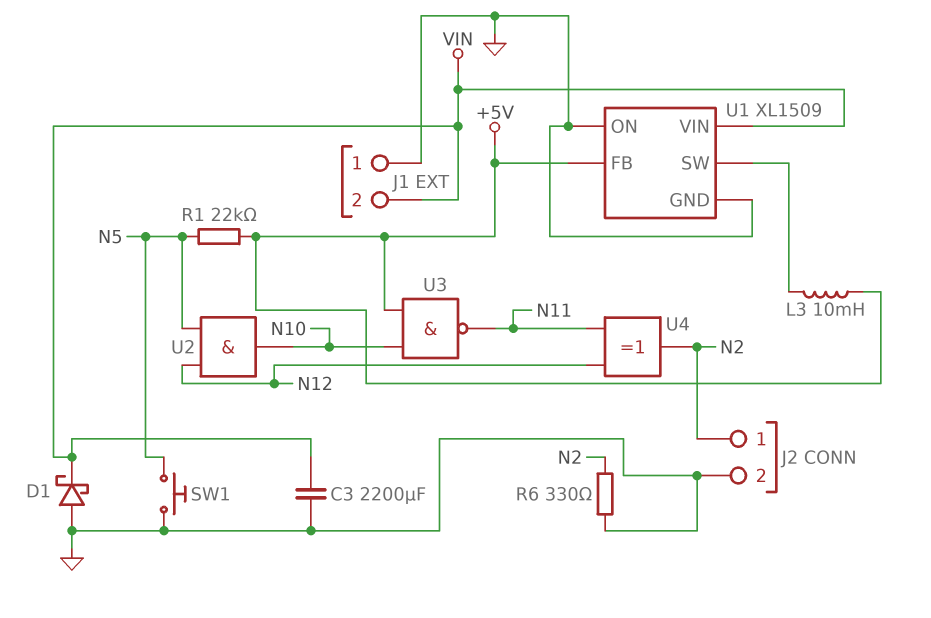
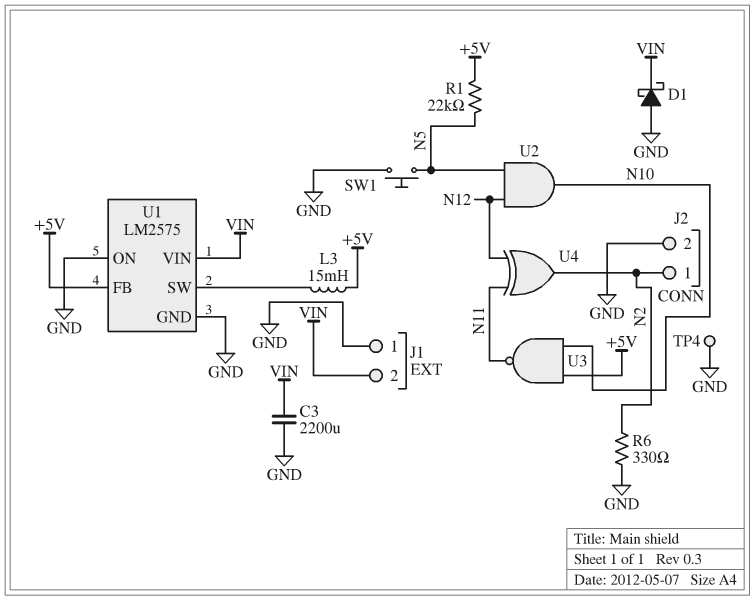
L3: 10mH (+5V, U1/SW) -> 15mH (+5V, U1/SW)
TP4: none -> test point (GND)
U1: XL1509 -> LM2575

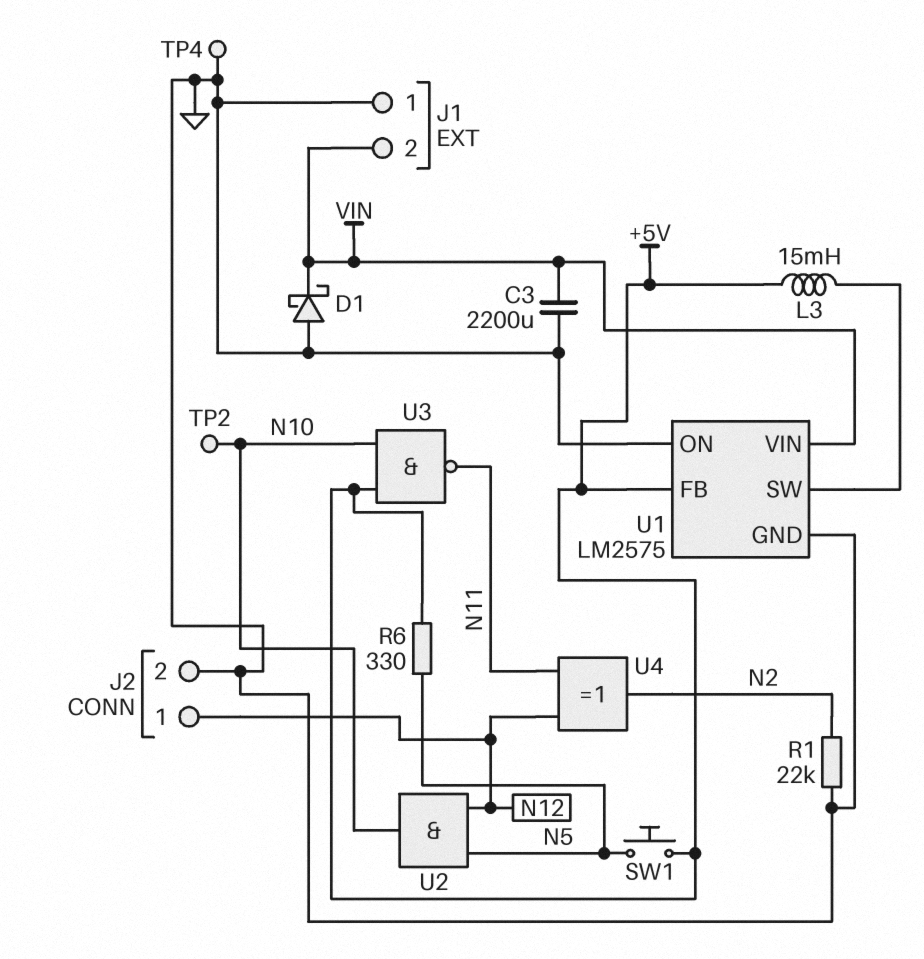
J2 pin 1: N2 -> N12
R1: 22k (+5V, N5) -> 22k (GND, N2)
R6: 330 (GND, N2) -> 330 (+5V, N5)
SW1: button (GND, N5) -> button (+5V, N5)
TP2: none -> test point (N10)

